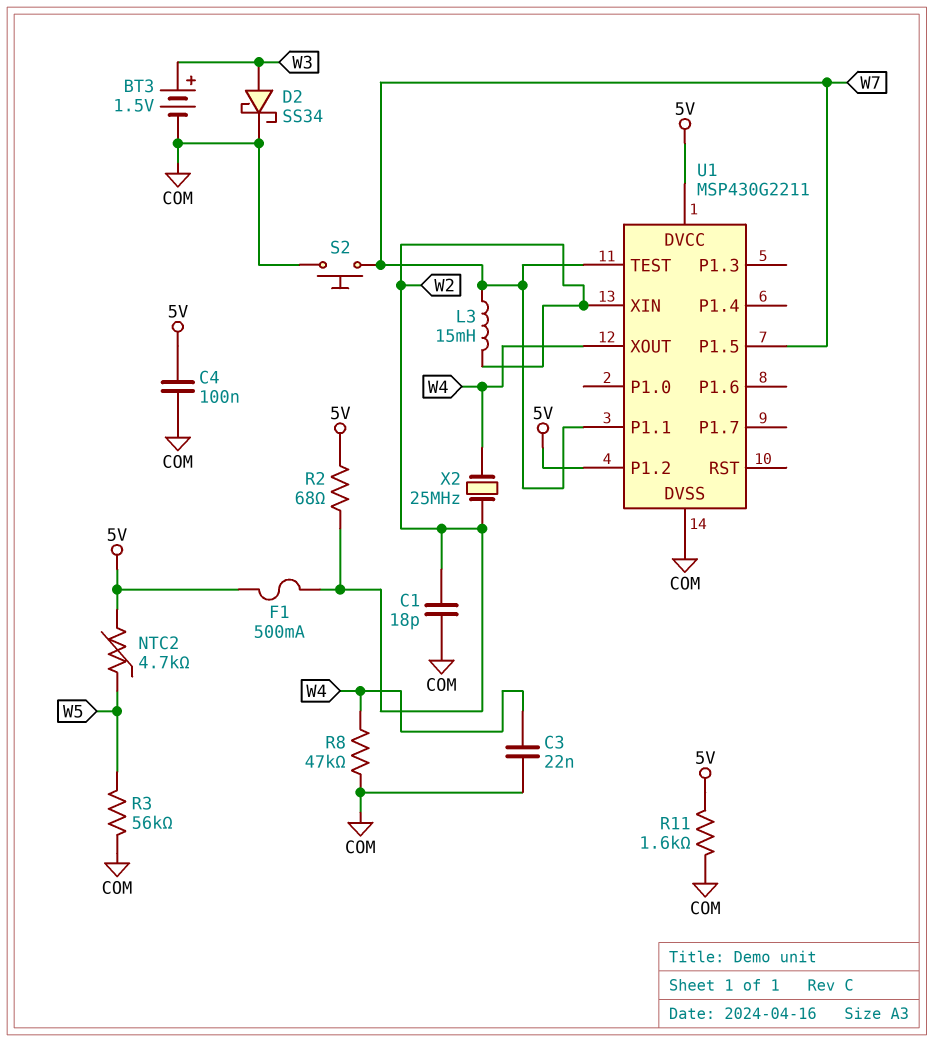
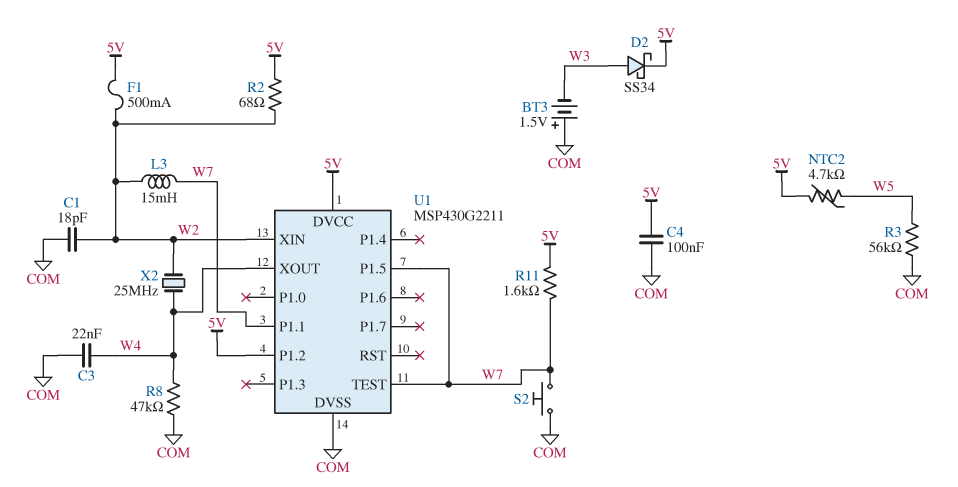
BT3: 1.5V (plus W3, minus COM) -> 1.5V (plus COM, minus W3)
D2: schottky SS34 (A W3, K COM) -> schottky SS34 (A W3, K 5V)
R11: 1.6k (5V, COM) -> 1.6k (5V, W7)

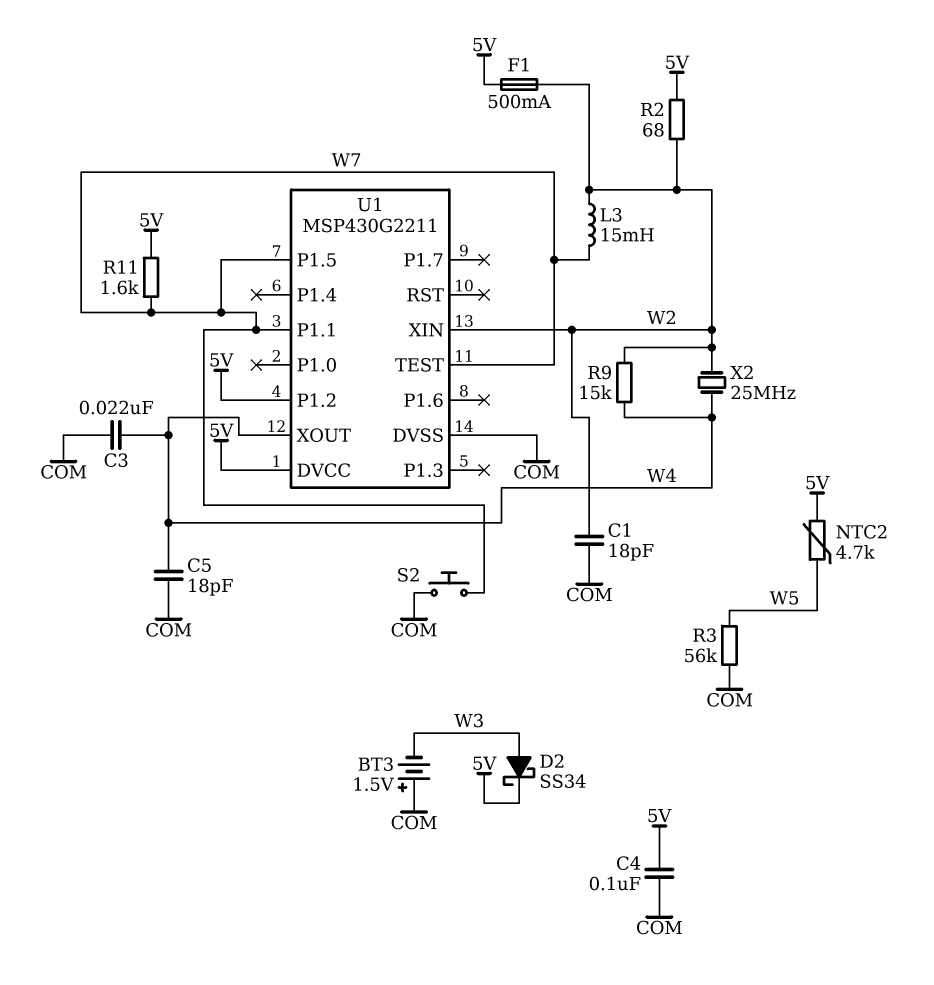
C5: none -> 18pF (COM, W4)
R8: 47k (COM, W4) -> none
R9: none -> 15k (W2, W4)

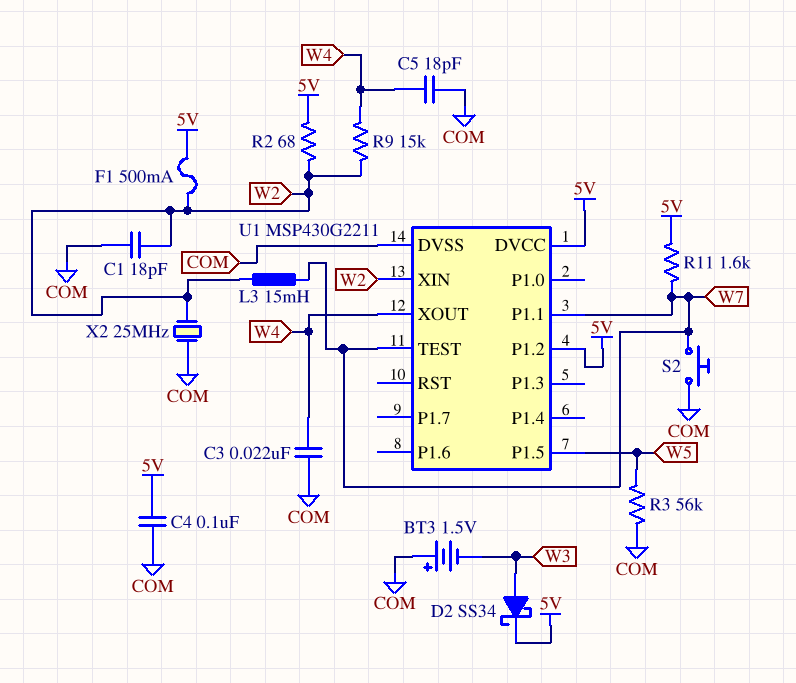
NTC2: 4.7k (5V, W5) -> none
U1 pin P1.5: W7 -> W5
X2: 25MHz (W2, W4) -> 25MHz (COM, W2)

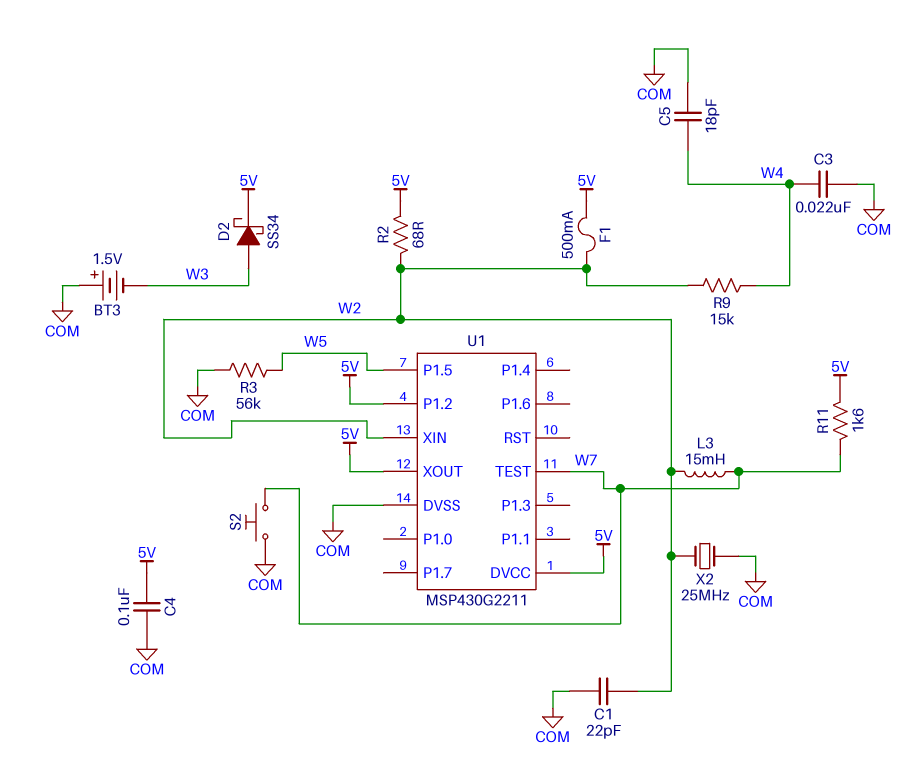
C1: 18pF (COM, W2) -> 22pF (COM, W2)
U1 pin P1.1: W7 -> none
U1 pin XOUT: W4 -> 5V

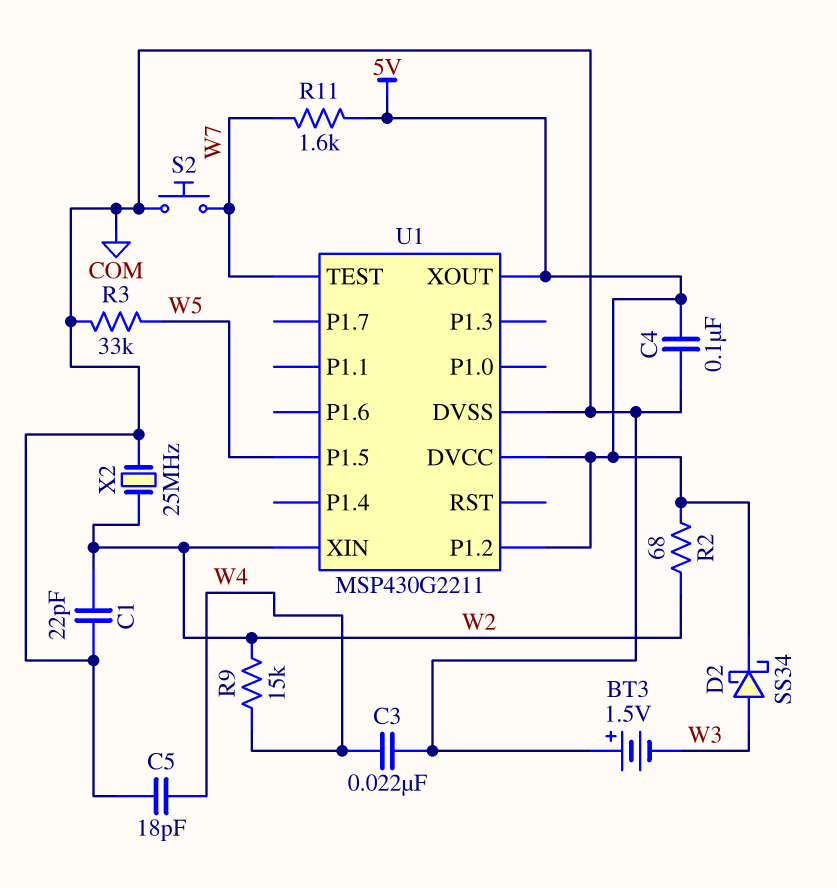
F1: 500mA (5V, W2) -> none
L3: 15mH (W2, W7) -> none
R3: 56k (COM, W5) -> 33k (COM, W5)

